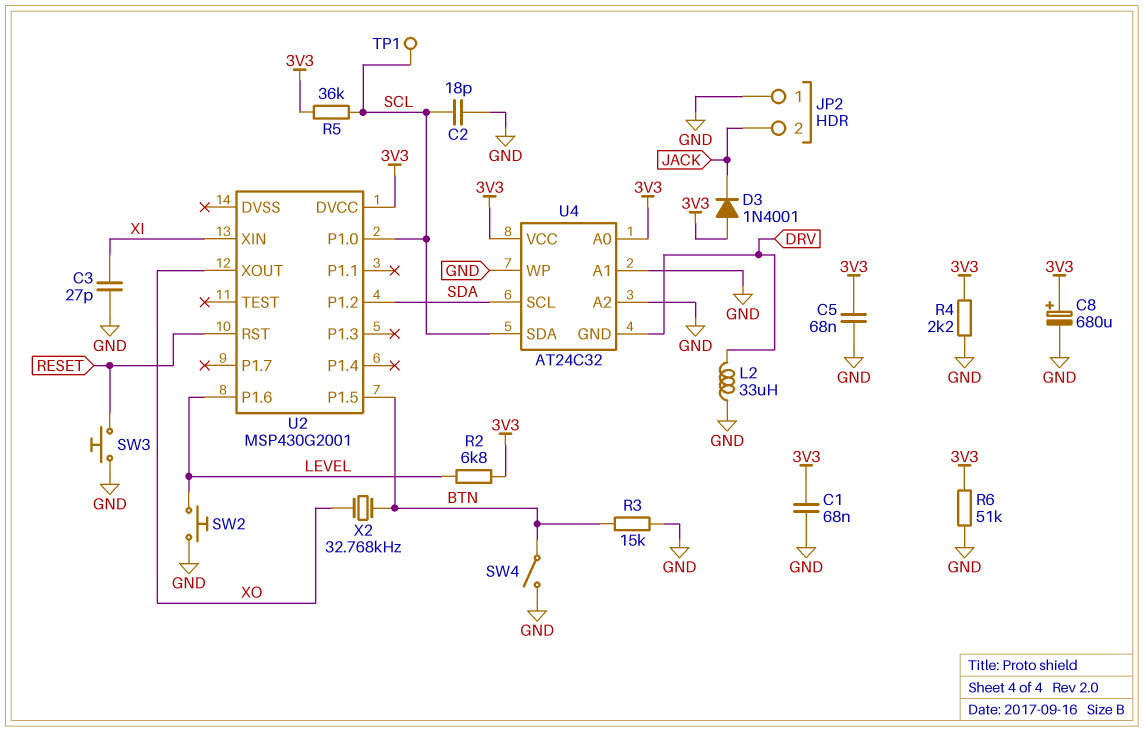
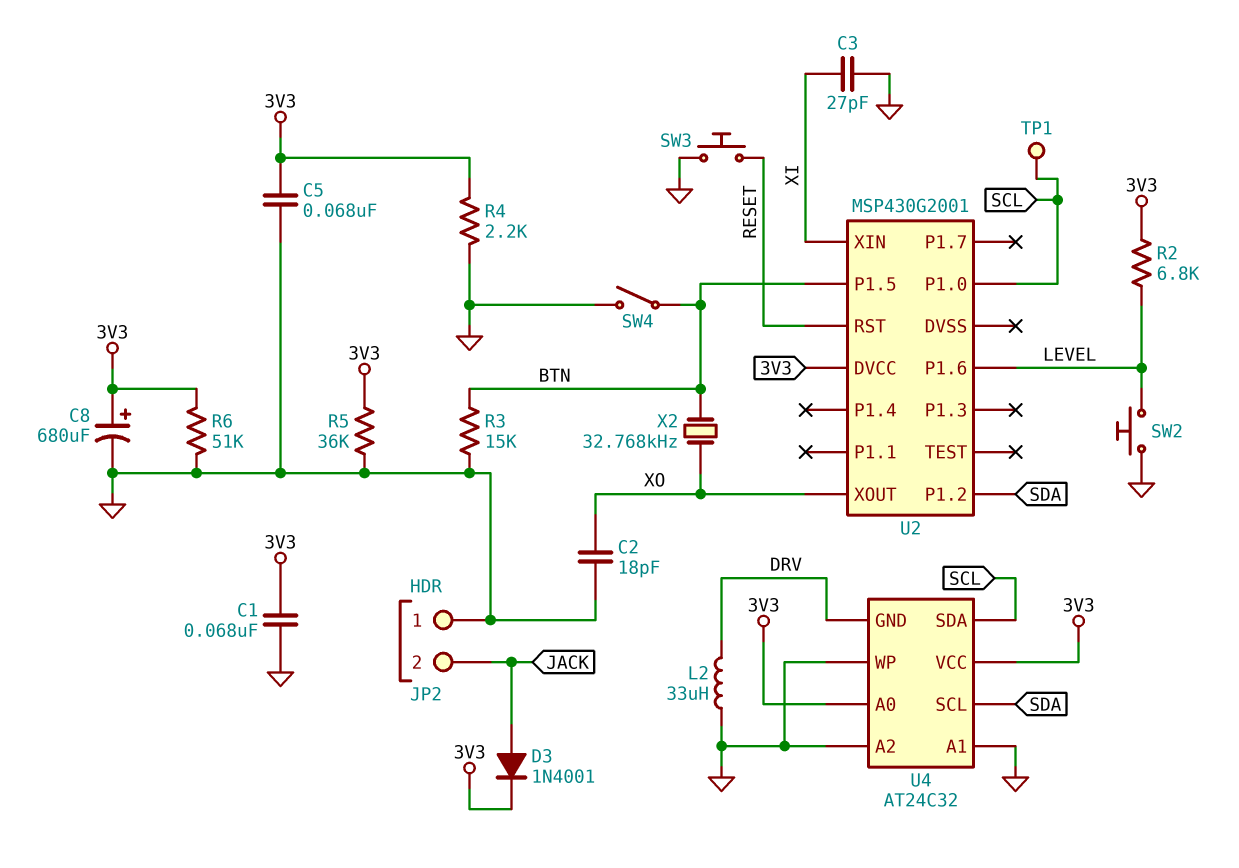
C2: 18pF (GND, SCL) -> 18pF (GND, XO)
D3: diode 1N4001 (A 3V3, K JACK) -> diode 1N4001 (A JACK, K 3V3)
R5: 36k (3V3, SCL) -> 36k (3V3, GND)

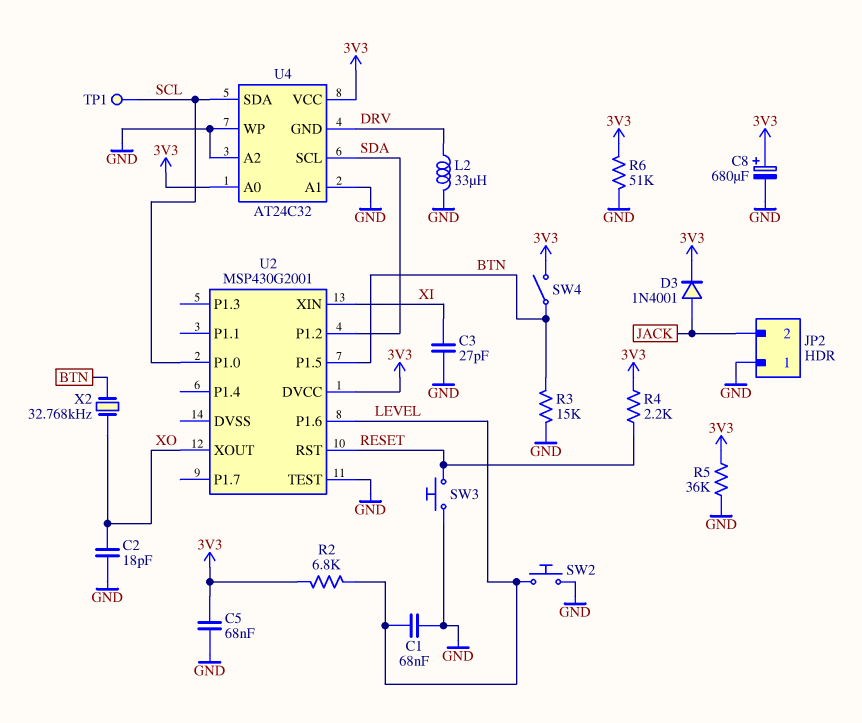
C1: 68nF (3V3, GND) -> 68nF (GND, LEVEL)
R4: 2.2k (3V3, GND) -> 2.2k (3V3, RESET)
SW4: switch (BTN, GND) -> switch (3V3, BTN)
U2 pin TEST: none -> GND

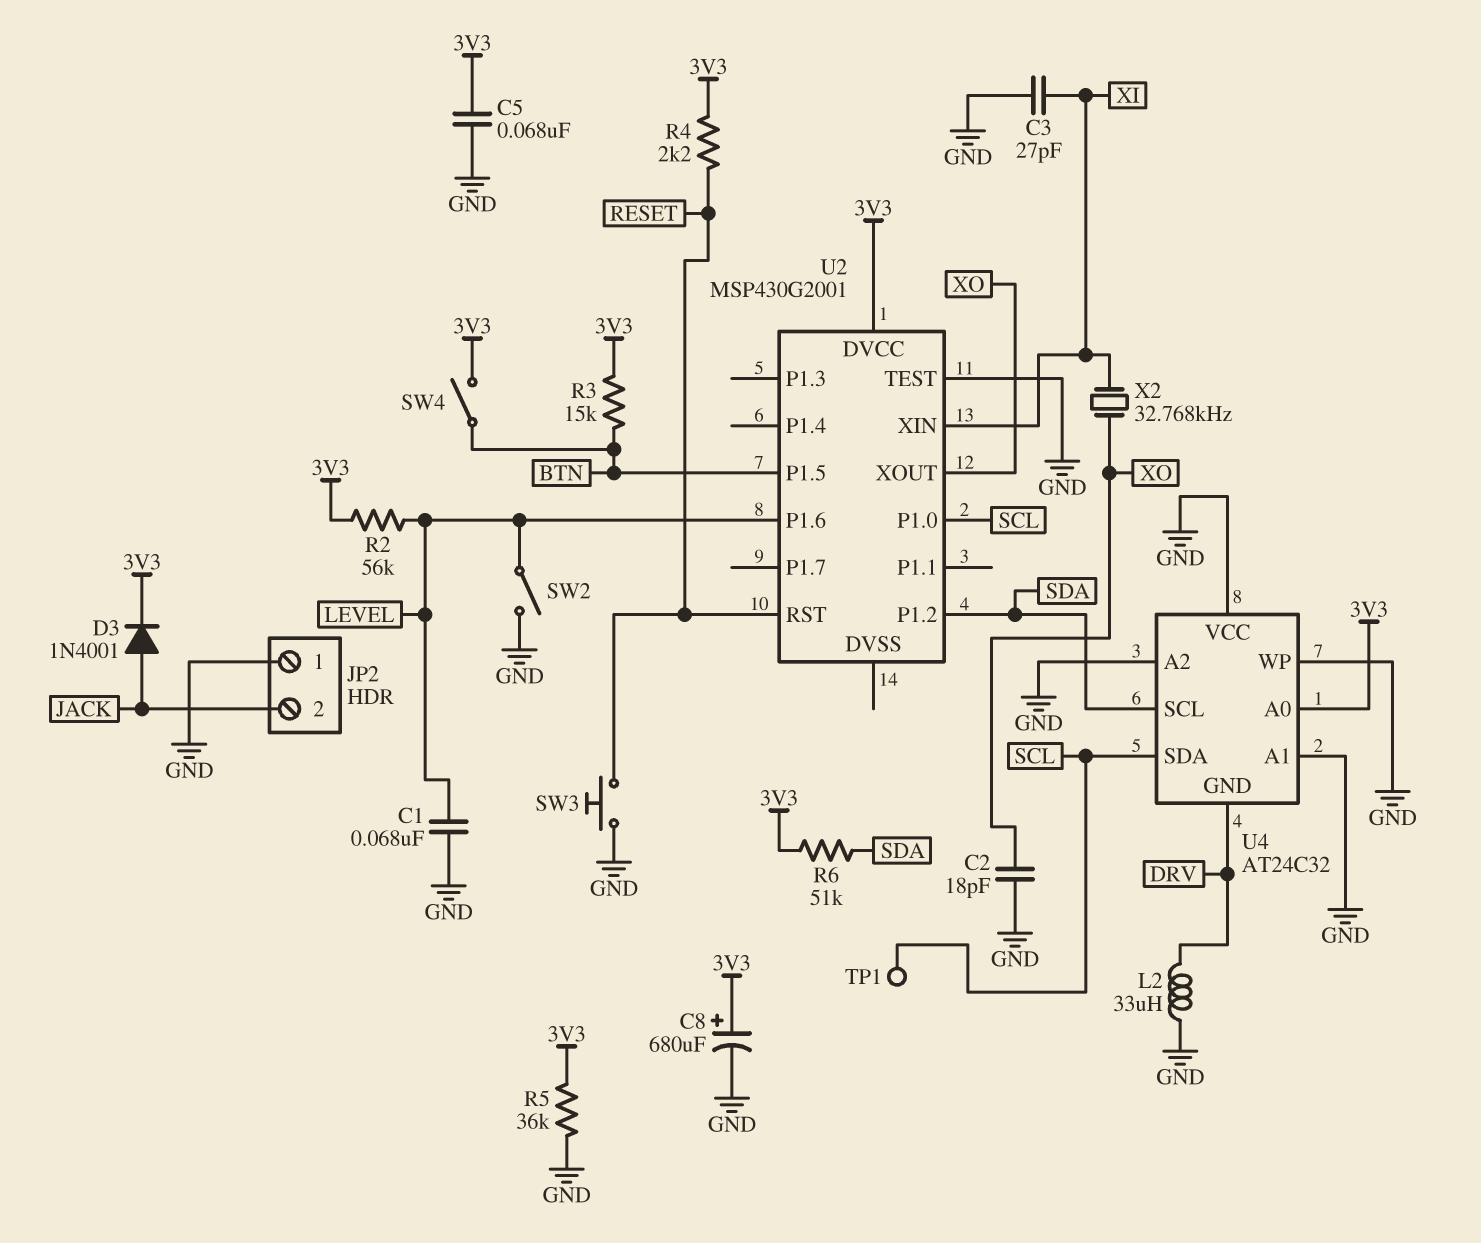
R2: 6.8k (3V3, LEVEL) -> 56k (3V3, LEVEL)
R3: 15k (BTN, GND) -> 15k (3V3, BTN)
R6: 51k (3V3, GND) -> 51k (3V3, SDA)
SW2: button (GND, LEVEL) -> switch (GND, LEVEL)
U4 pin VCC: 3V3 -> GND
X2: 32.768kHz (BTN, XO) -> 32.768kHz (XI, XO)

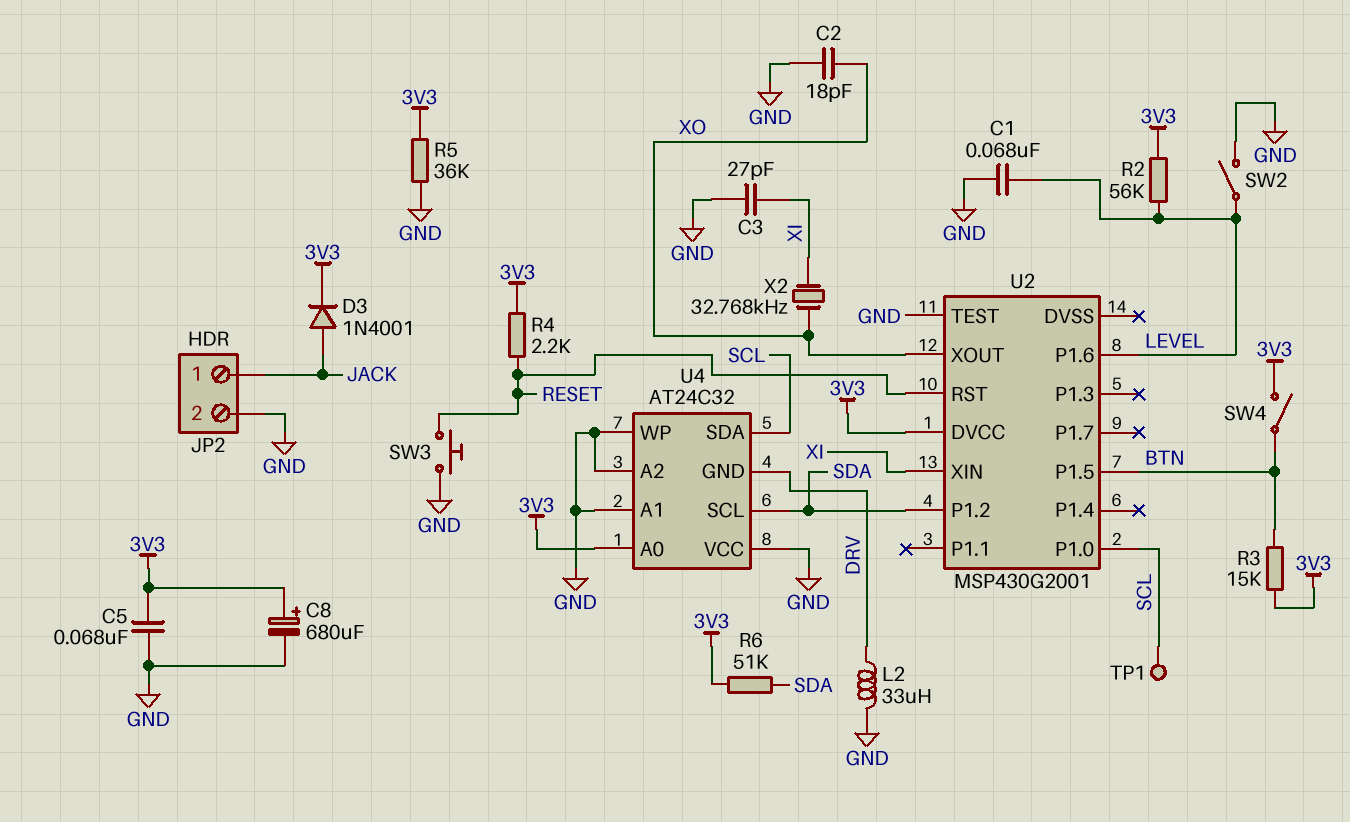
JP2 pin 1: GND -> JACK
JP2 pin 2: JACK -> GND

